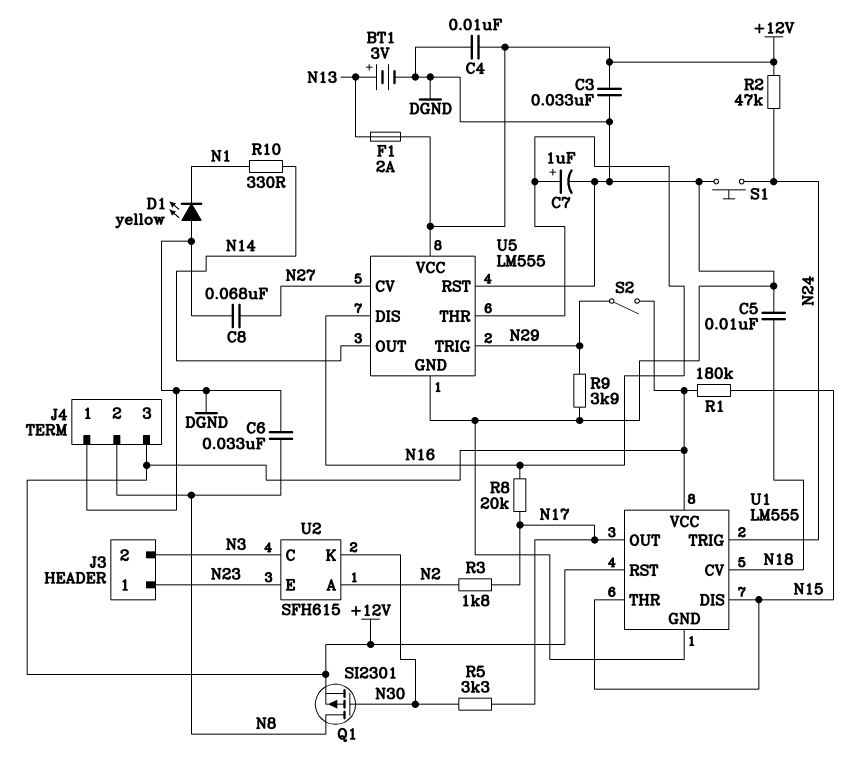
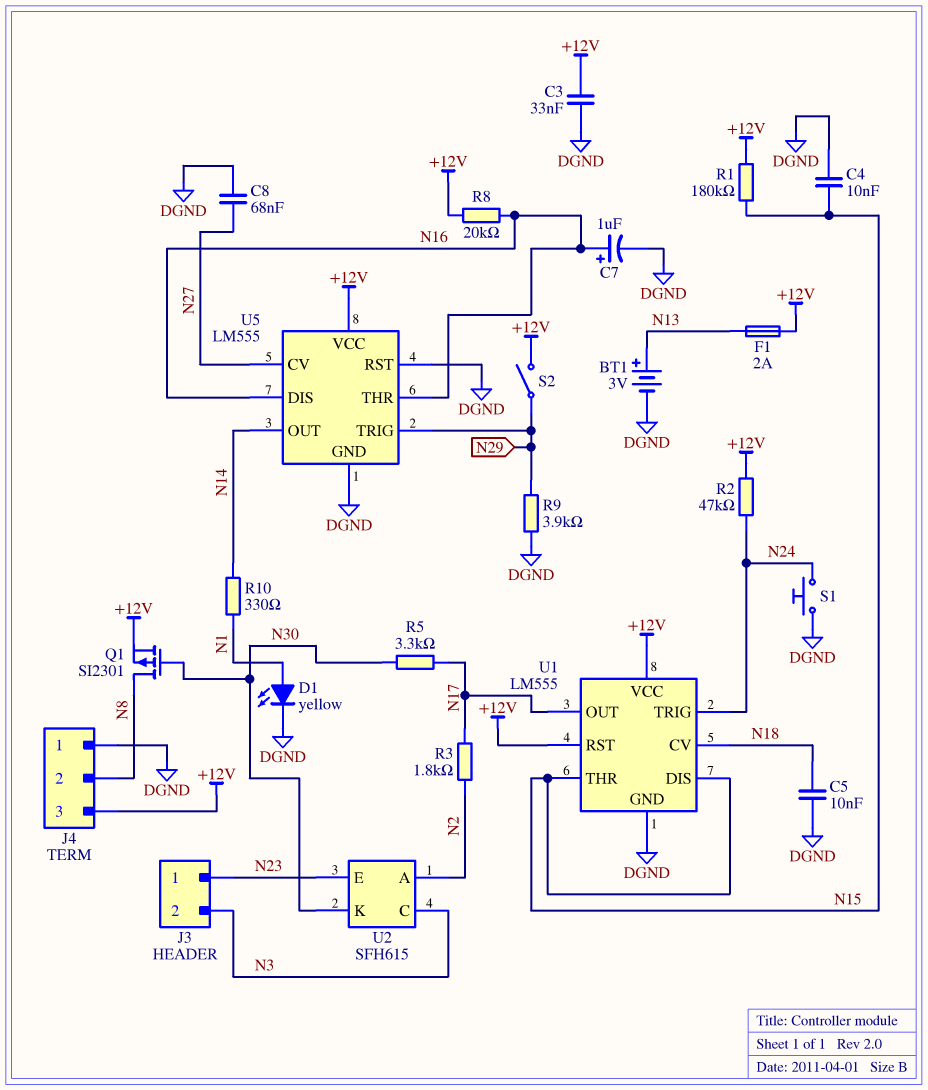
C4: 10nF (+12V, DGND) -> 10nF (DGND, N15)
C6: 33nF (DGND, N8) -> none
D1: LED yellow (A DGND, K N1) -> LED yellow (A N1, K DGND)
R8: 20k (N16, N17) -> 20k (+12V, N16)

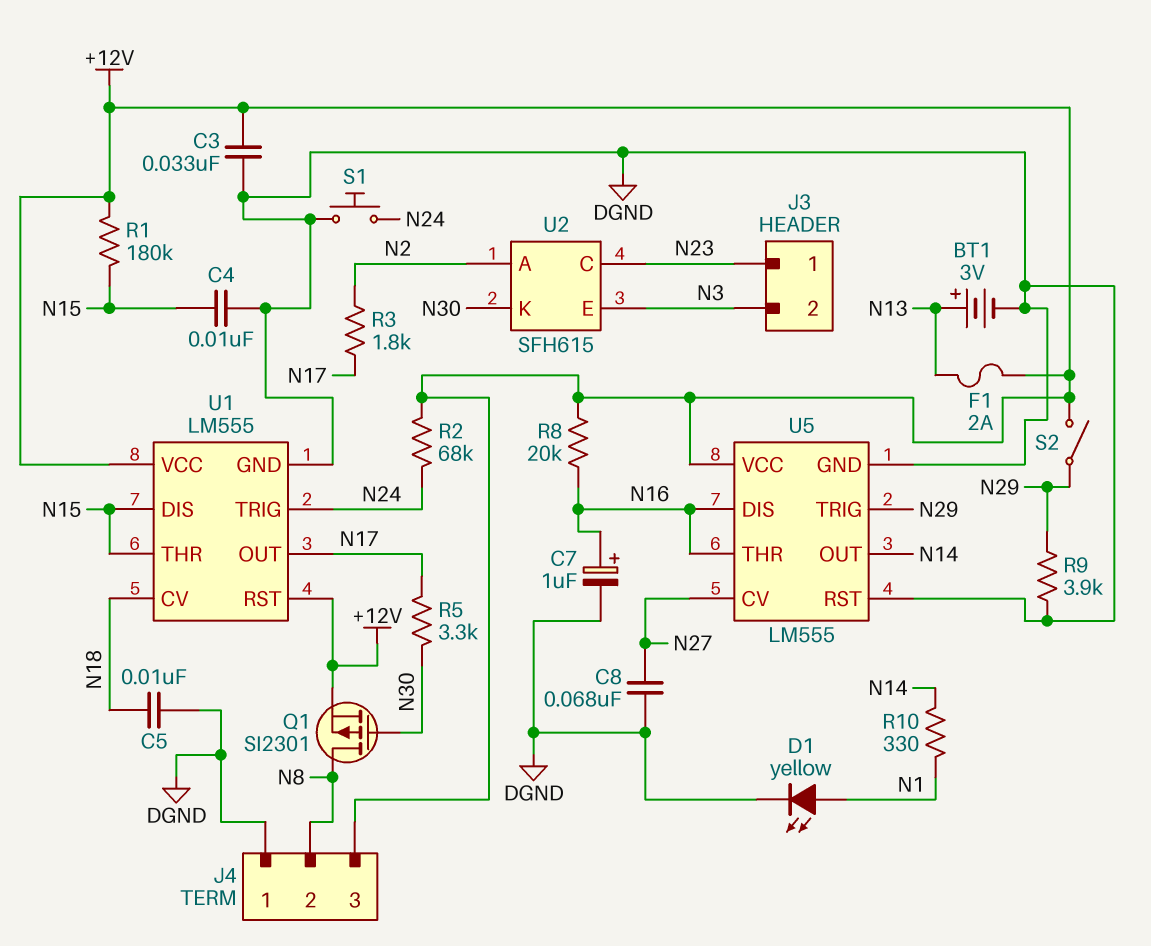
R2: 47k (+12V, N24) -> 68k (+12V, N24)
U2 pin C: N3 -> N23
U2 pin E: N23 -> N3

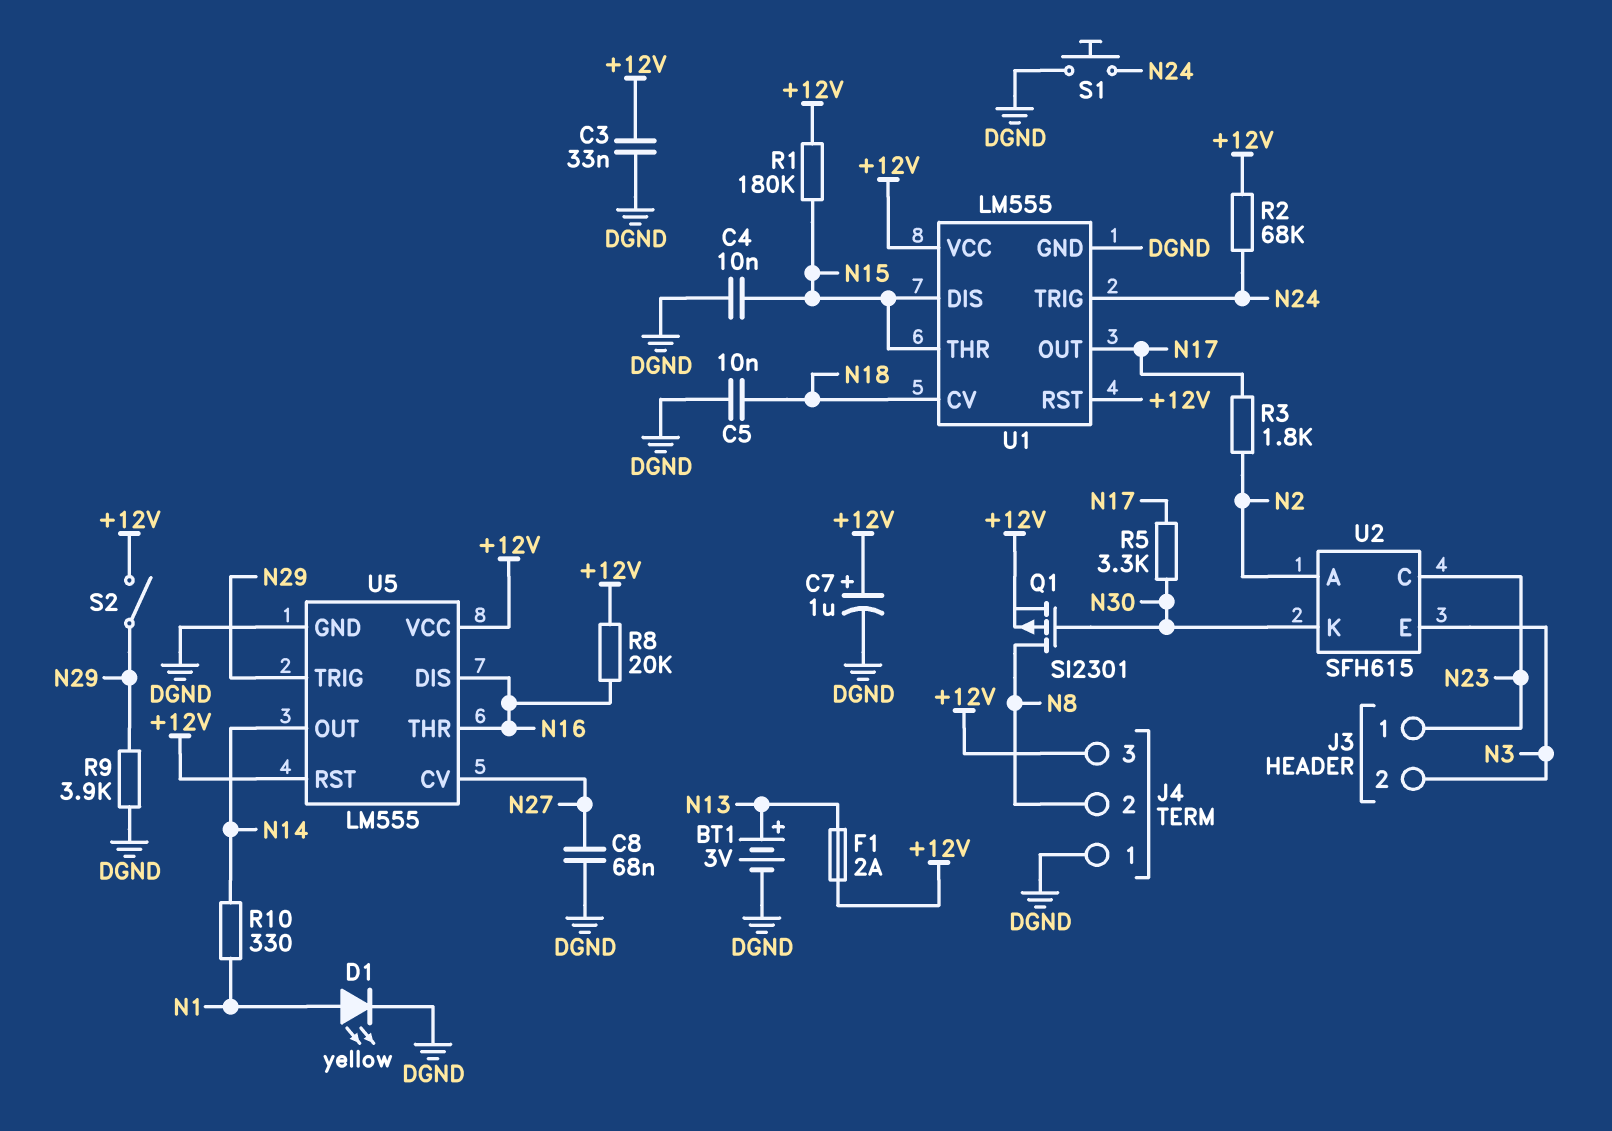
C7: 1uF (plus N16, minus DGND) -> 1uF (plus +12V, minus DGND)
U5 pin RST: DGND -> +12V

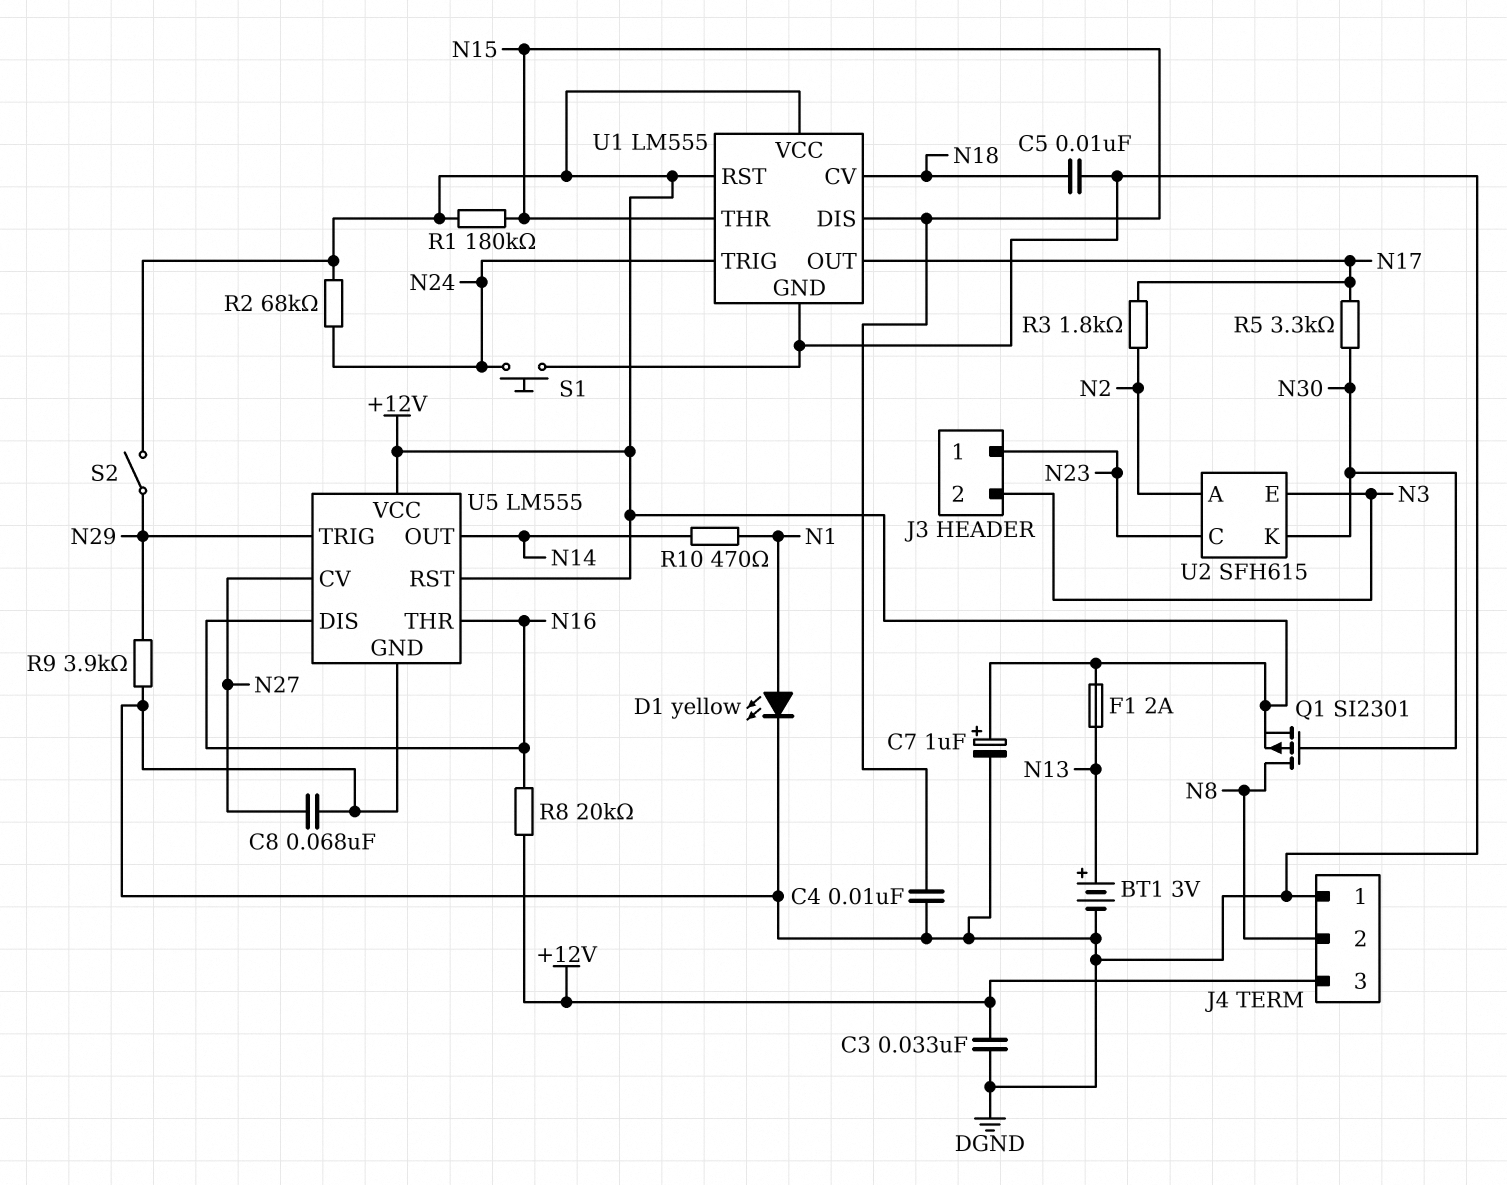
R10: 330 (N1, N14) -> 470 (N1, N14)

